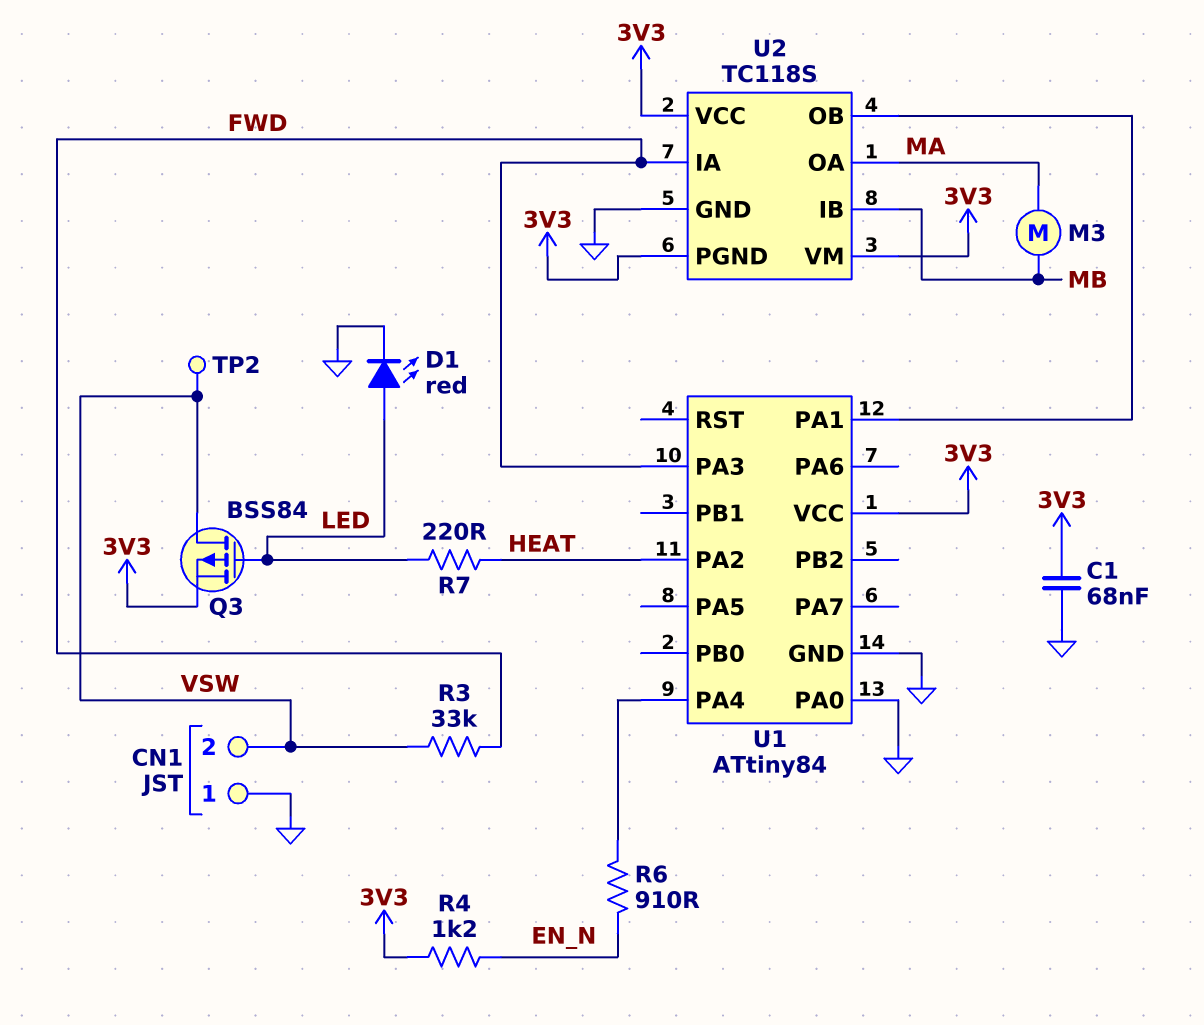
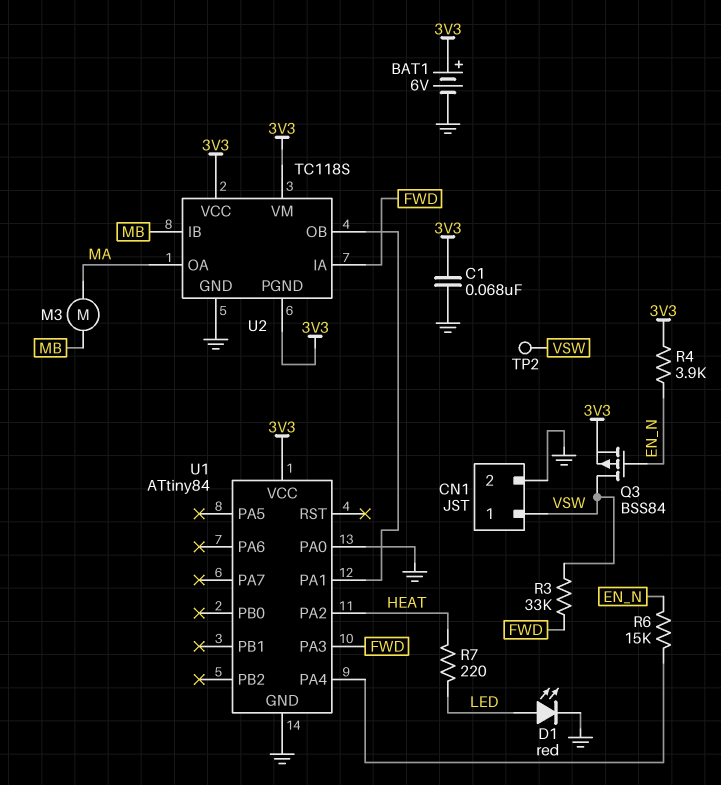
BAT1: none -> 6V (plus 3V3, minus GND)
CN1 pin 1: GND -> VSW
CN1 pin 2: VSW -> GND
Q3: PMOS BSS84 (G LED, D VSW, S 3V3) -> PMOS BSS84 (G EN_N, D VSW, S 3V3)
R4: 1.2k (3V3, EN_N) -> 3.9k (3V3, EN_N)
R6: 910 (EN_N, U1/PA4) -> 15k (EN_N, U1/PA4)

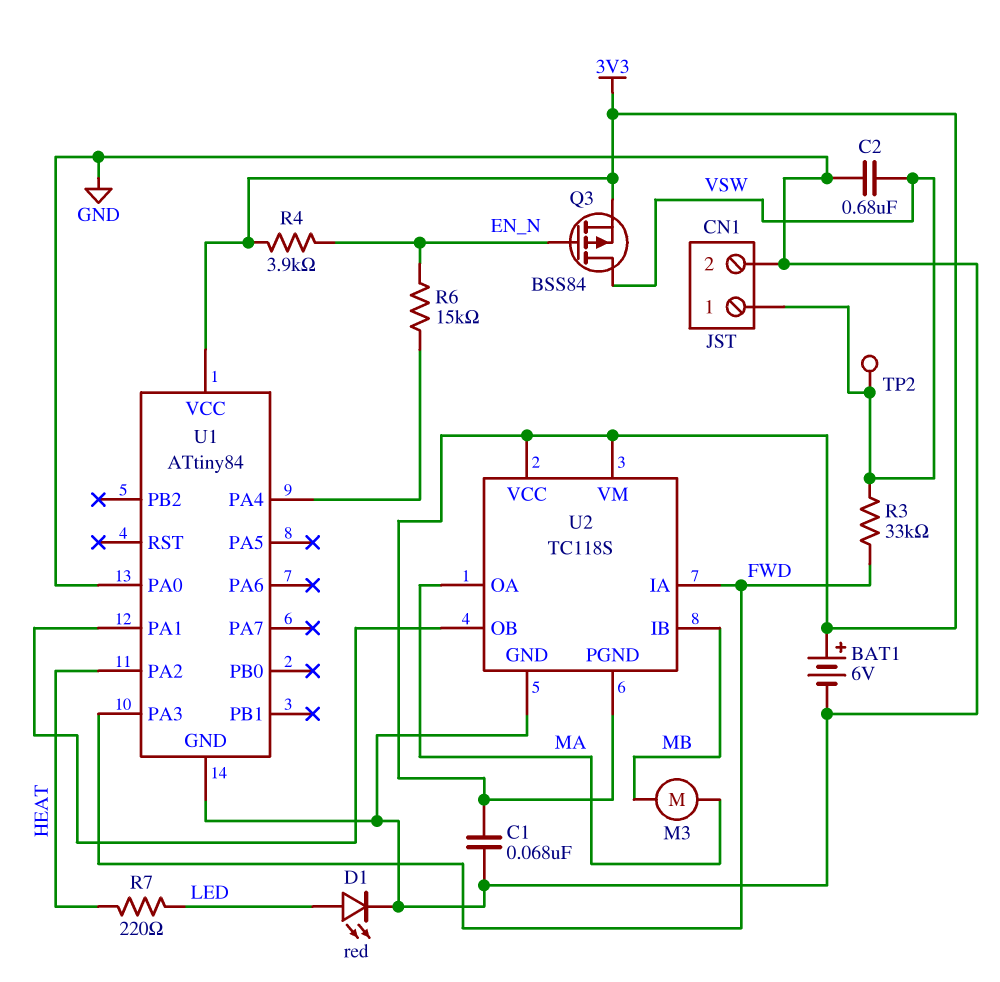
C2: none -> 680nF (GND, VSW)

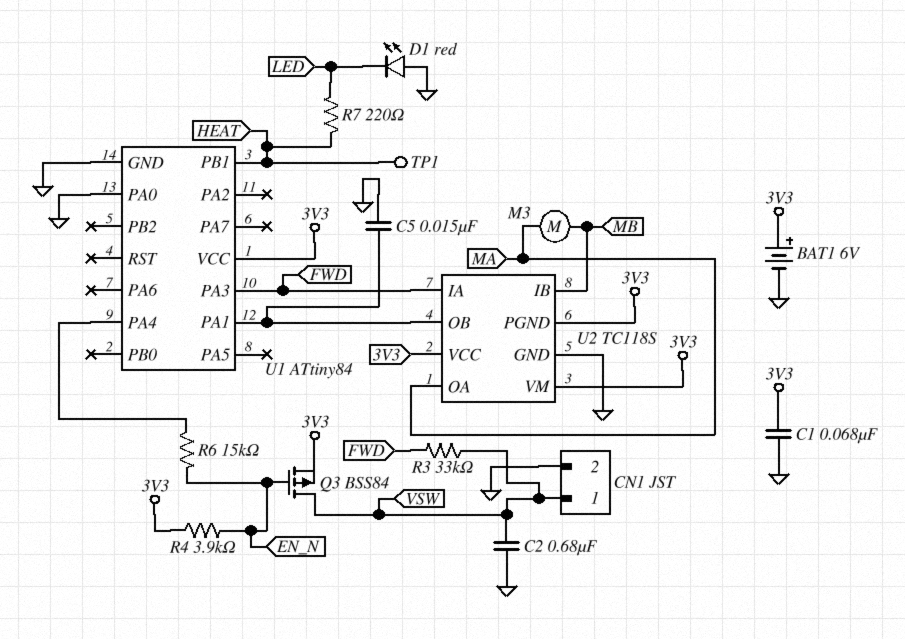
C5: none -> 15nF (GND, U1/PA1)
D1: LED red (A LED, K GND) -> LED red (A GND, K LED)
TP1: none -> test point (HEAT)
TP2: test point (VSW) -> none
U1 pin PA2: HEAT -> none
U1 pin PB1: none -> HEAT

